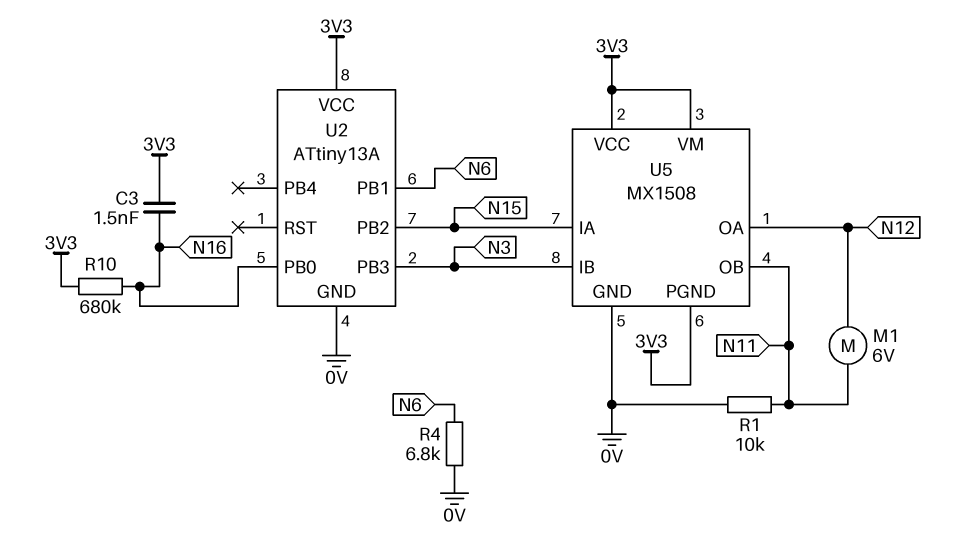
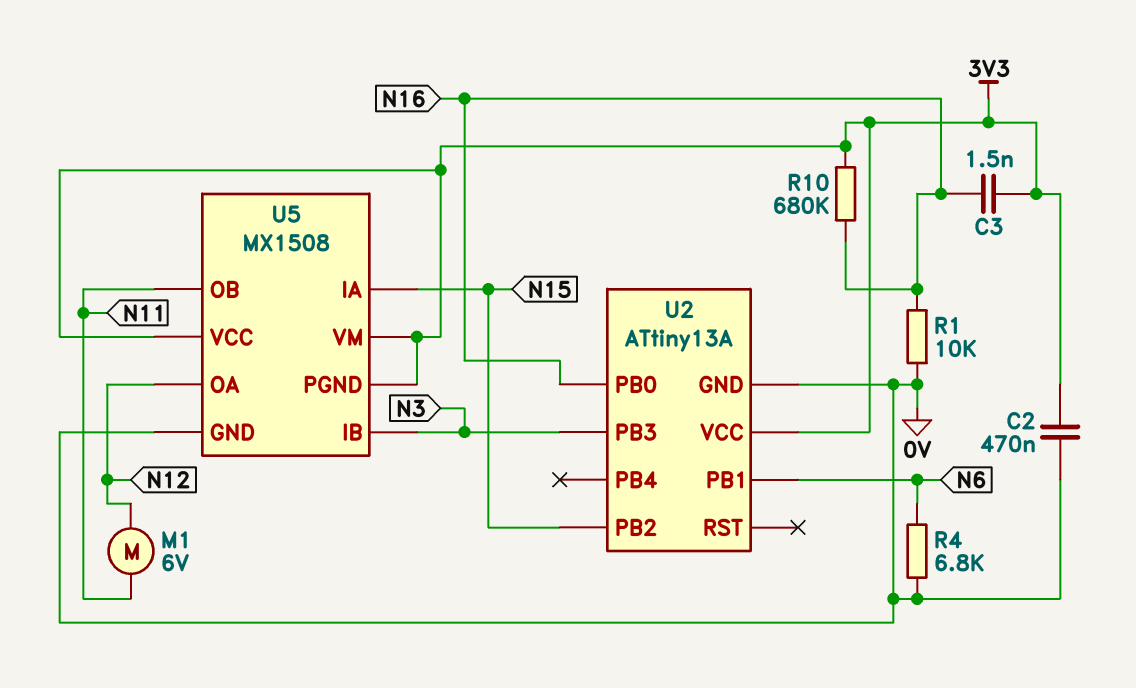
C2: none -> 470nF (0V, 3V3)
R1: 10k (0V, N11) -> 10k (0V, N16)

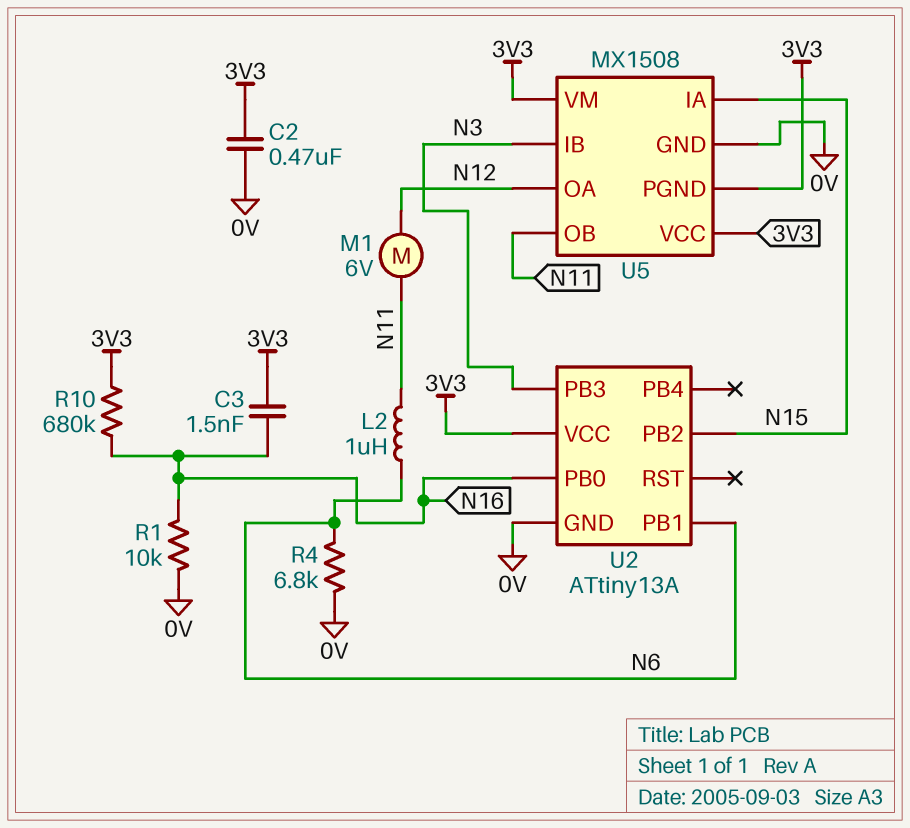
L2: none -> 1uH (N6, N11)

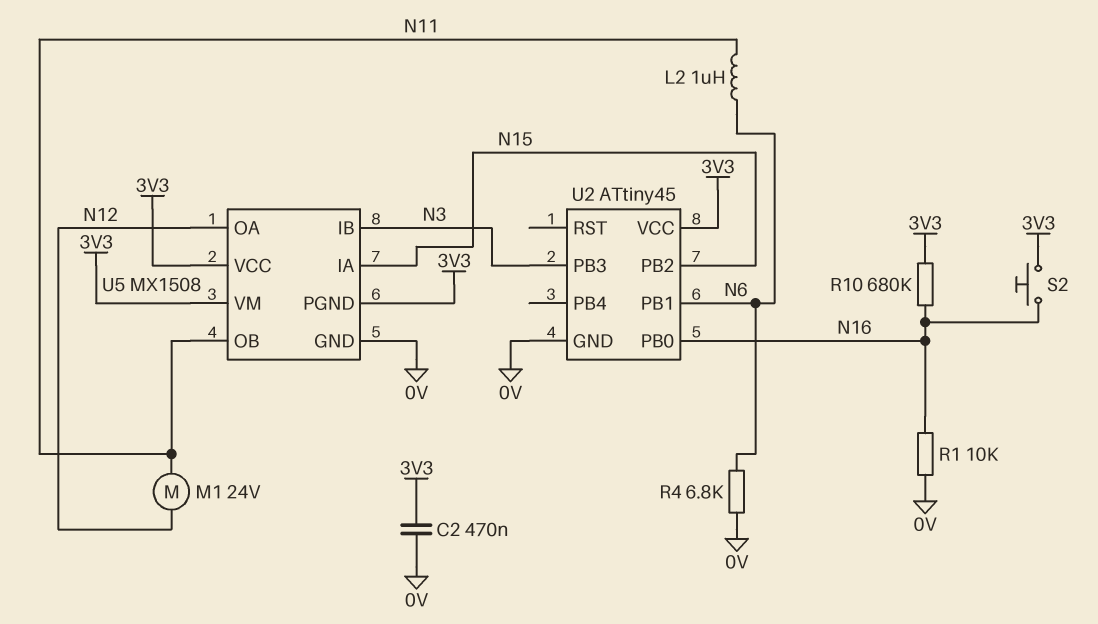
C3: 1.5nF (3V3, N16) -> none
M1: motor 6V (N11, N12) -> motor 24V (N11, N12)
S2: none -> button (3V3, N16)
U2: ATtiny13A -> ATtiny45

